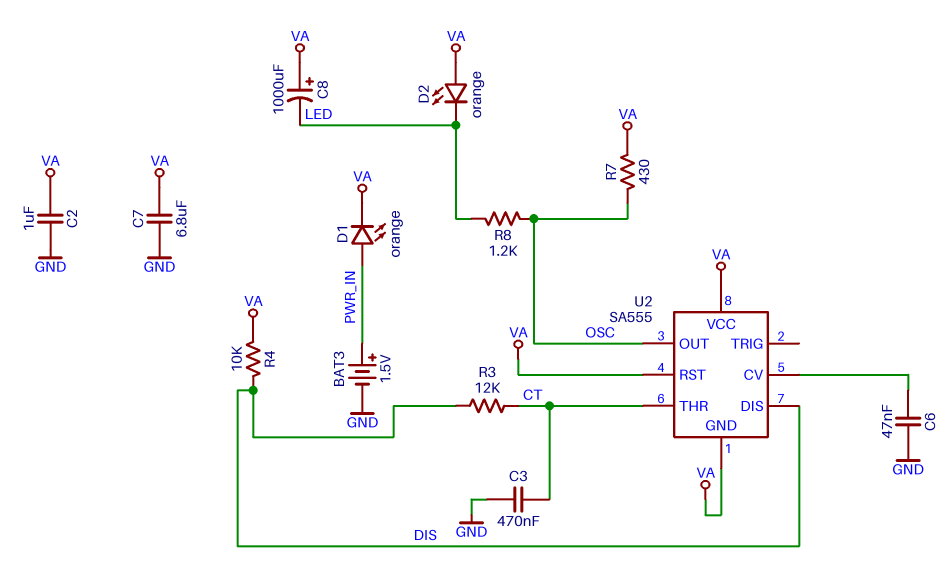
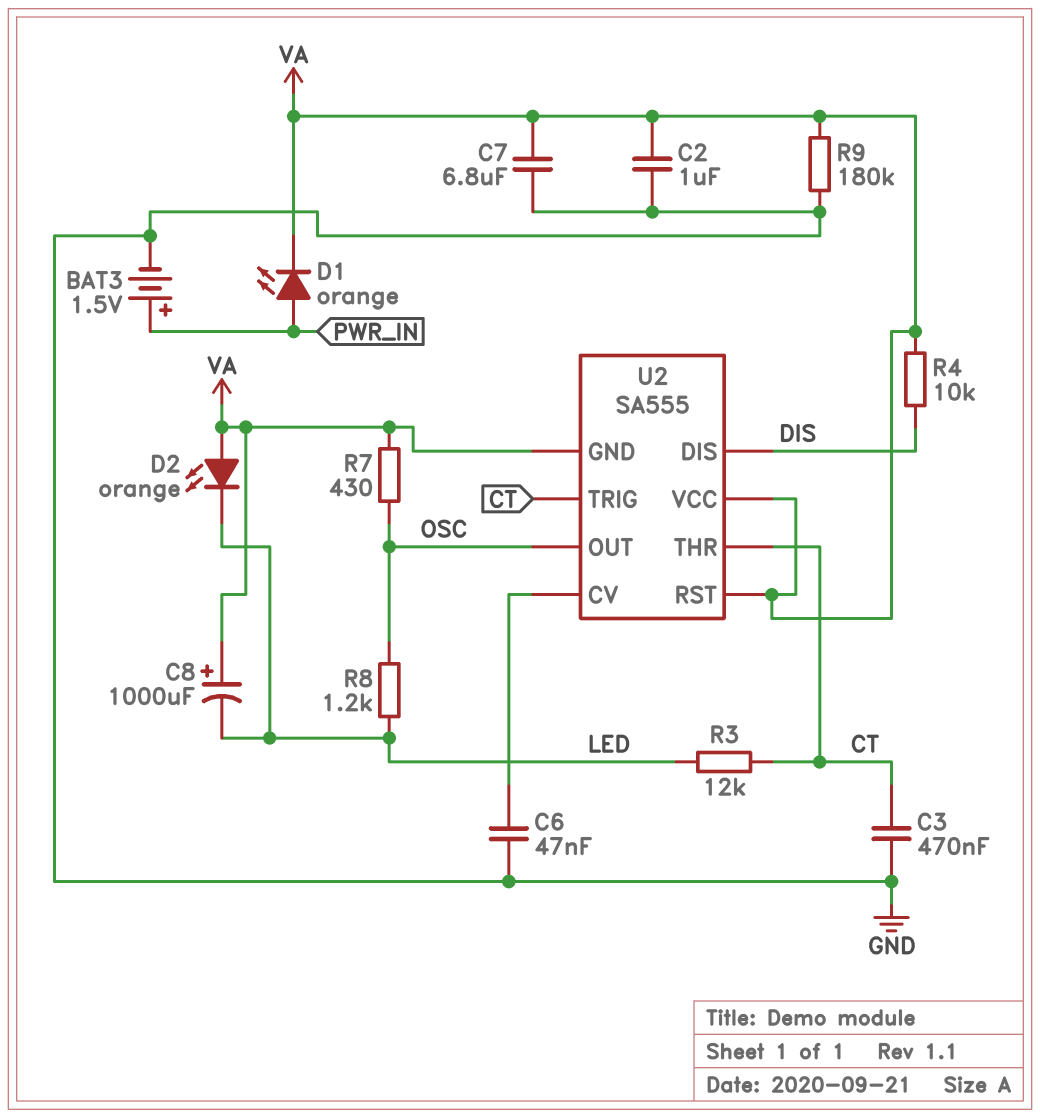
R3: 12k (CT, DIS) -> 12k (CT, LED)
R9: none -> 180k (GND, VA)
U2 pin TRIG: none -> CT

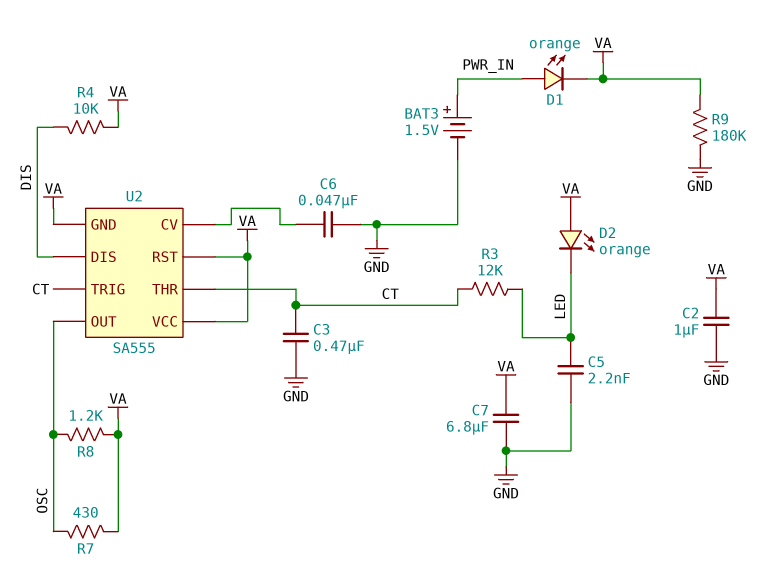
C5: none -> 2.2nF (GND, LED)
C8: 1000uF (plus VA, minus LED) -> none
R8: 1.2k (LED, OSC) -> 1.2k (OSC, VA)

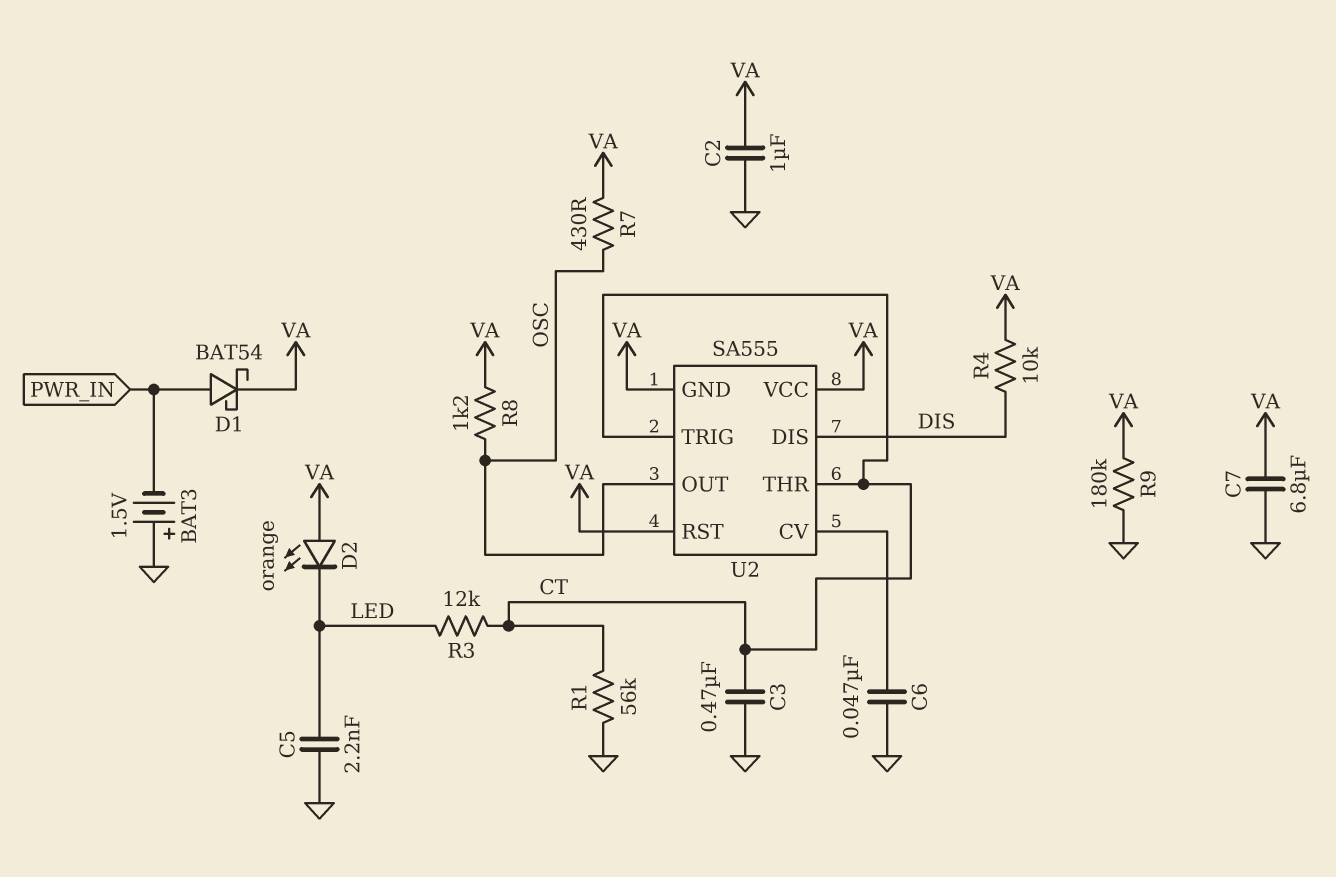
BAT3: 1.5V (plus PWR_IN, minus GND) -> 1.5V (plus GND, minus PWR_IN)
D1: LED orange (A PWR_IN, K VA) -> schottky BAT54 (A PWR_IN, K VA)
R1: none -> 56k (CT, GND)

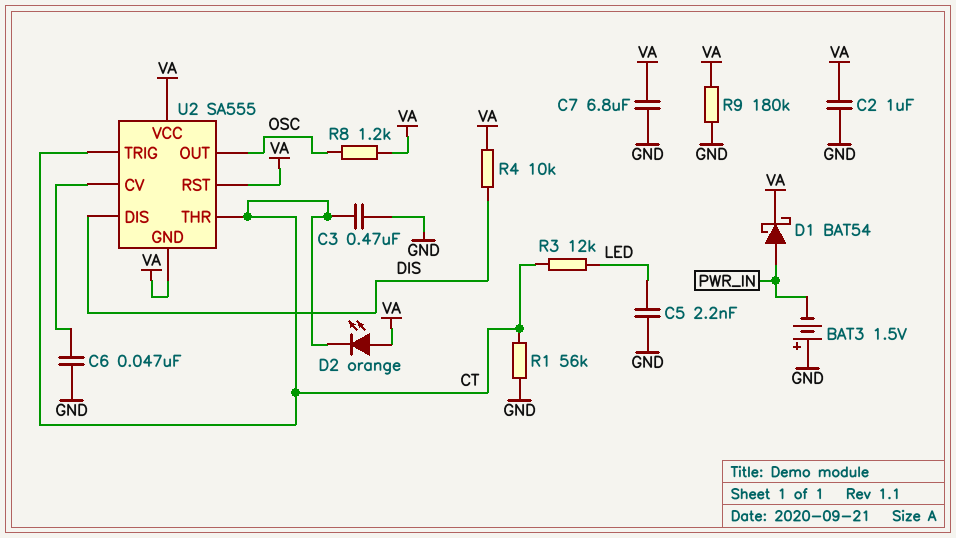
D2: LED orange (A VA, K LED) -> LED orange (A VA, K CT)
R7: 430 (OSC, VA) -> none

